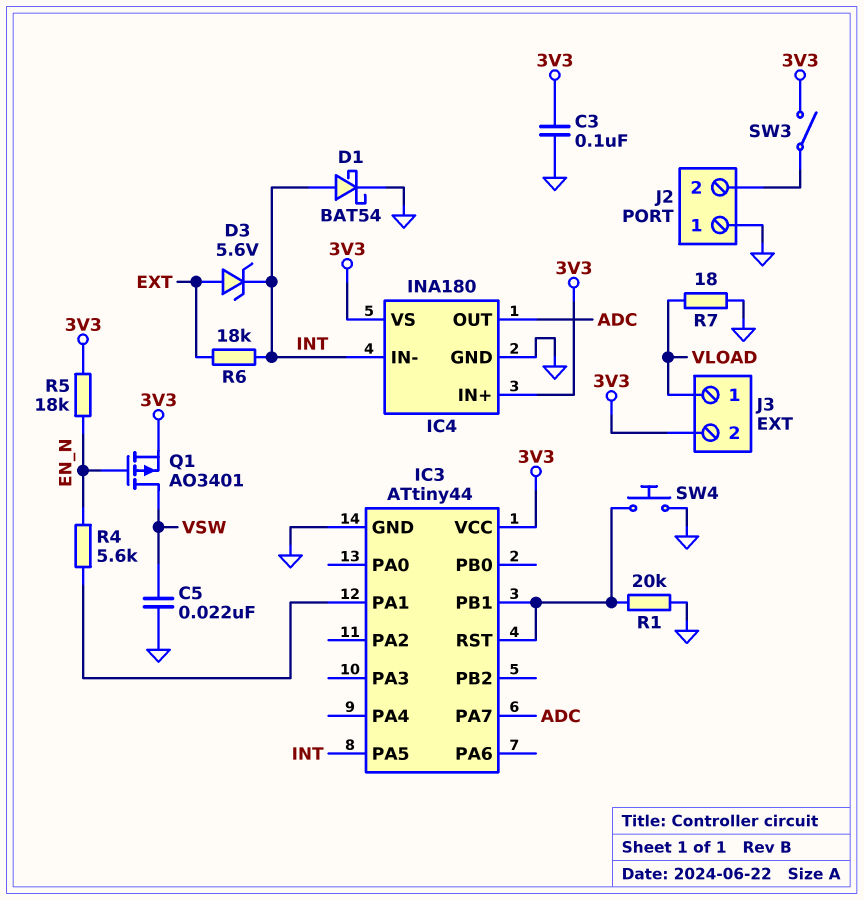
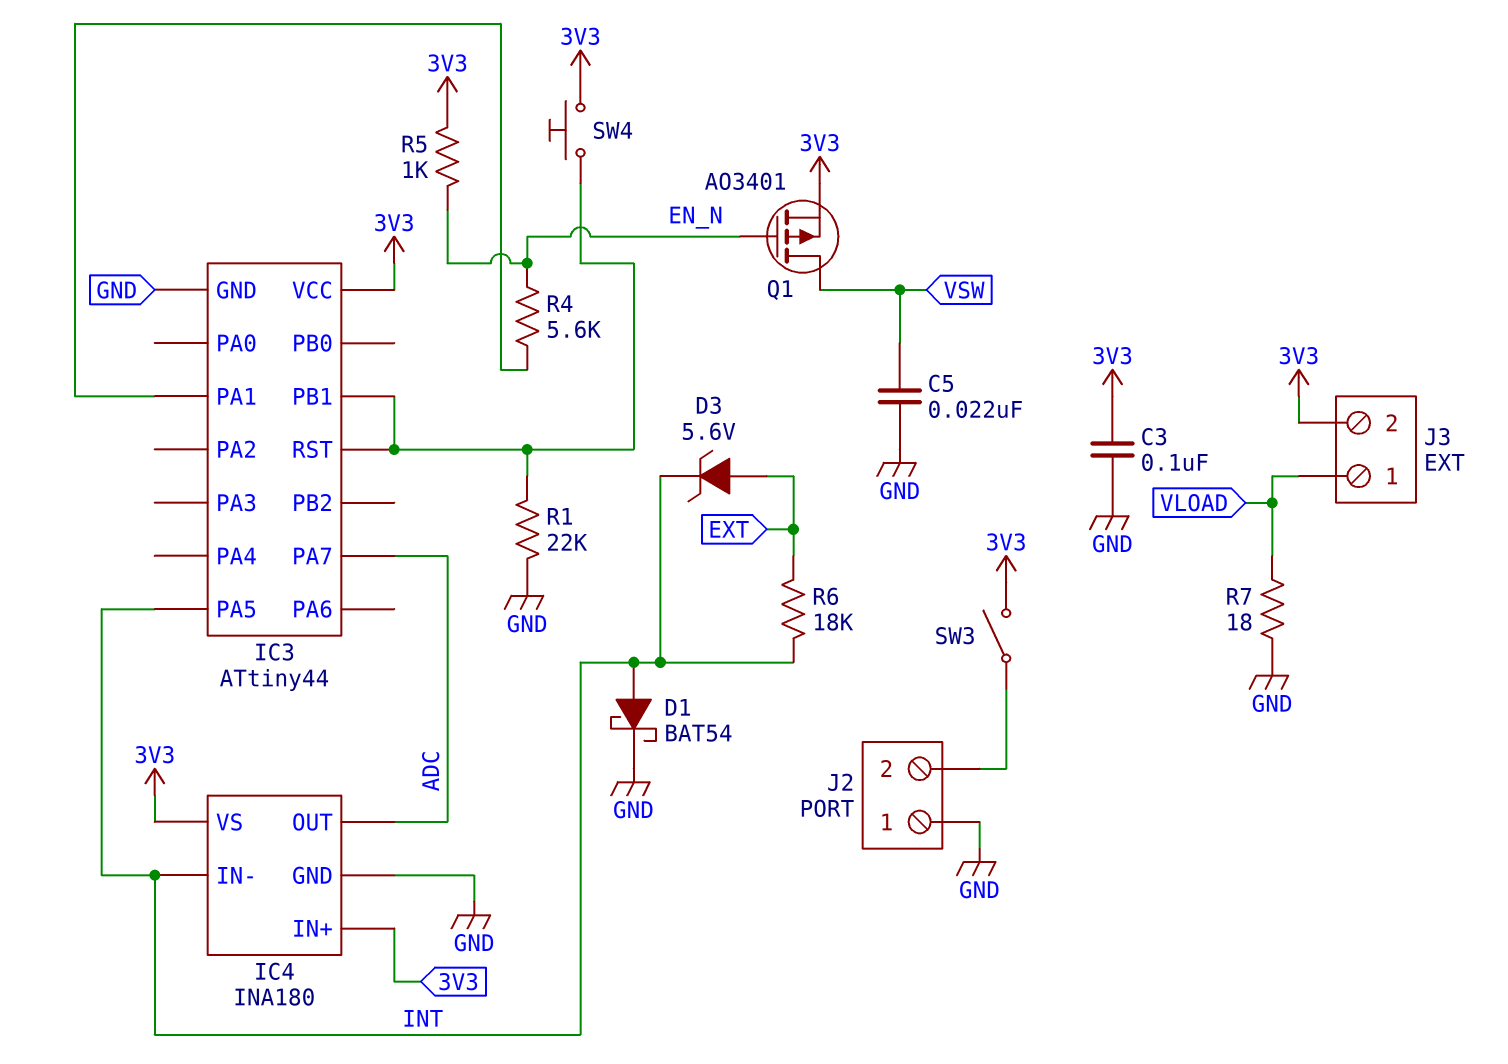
R1: 20k (GND, IC3/PB1) -> 22k (GND, IC3/PB1)
R5: 18k (3V3, EN_N) -> 1k (3V3, EN_N)
SW4: button (GND, IC3/PB1) -> button (3V3, IC3/PB1)

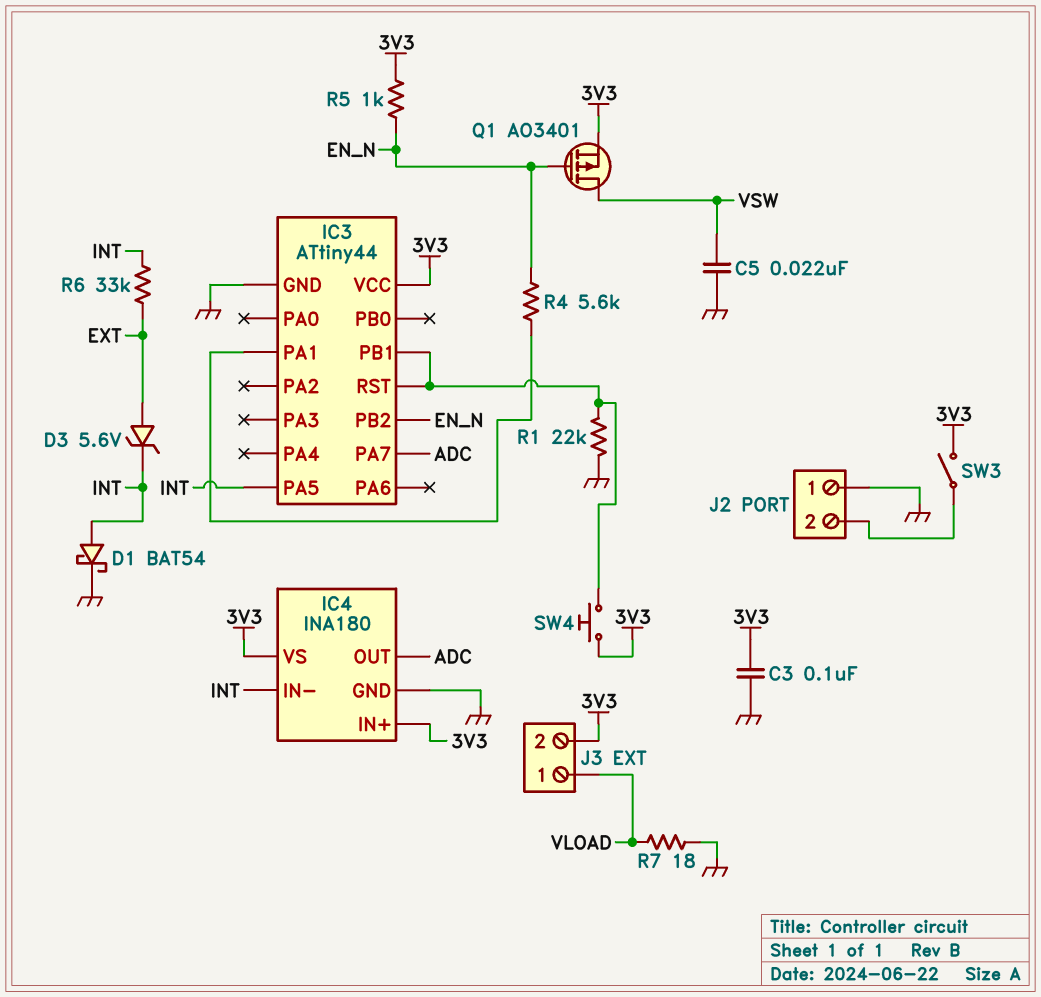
IC3 pin PB2: none -> EN_N
R6: 18k (EXT, INT) -> 33k (EXT, INT)

